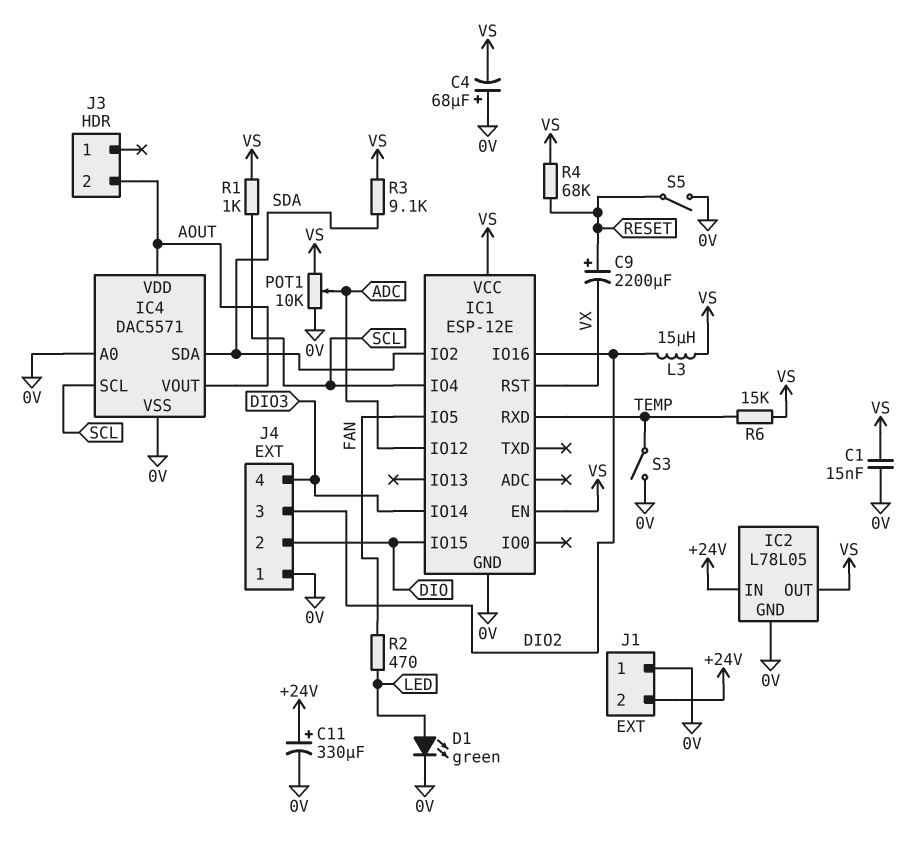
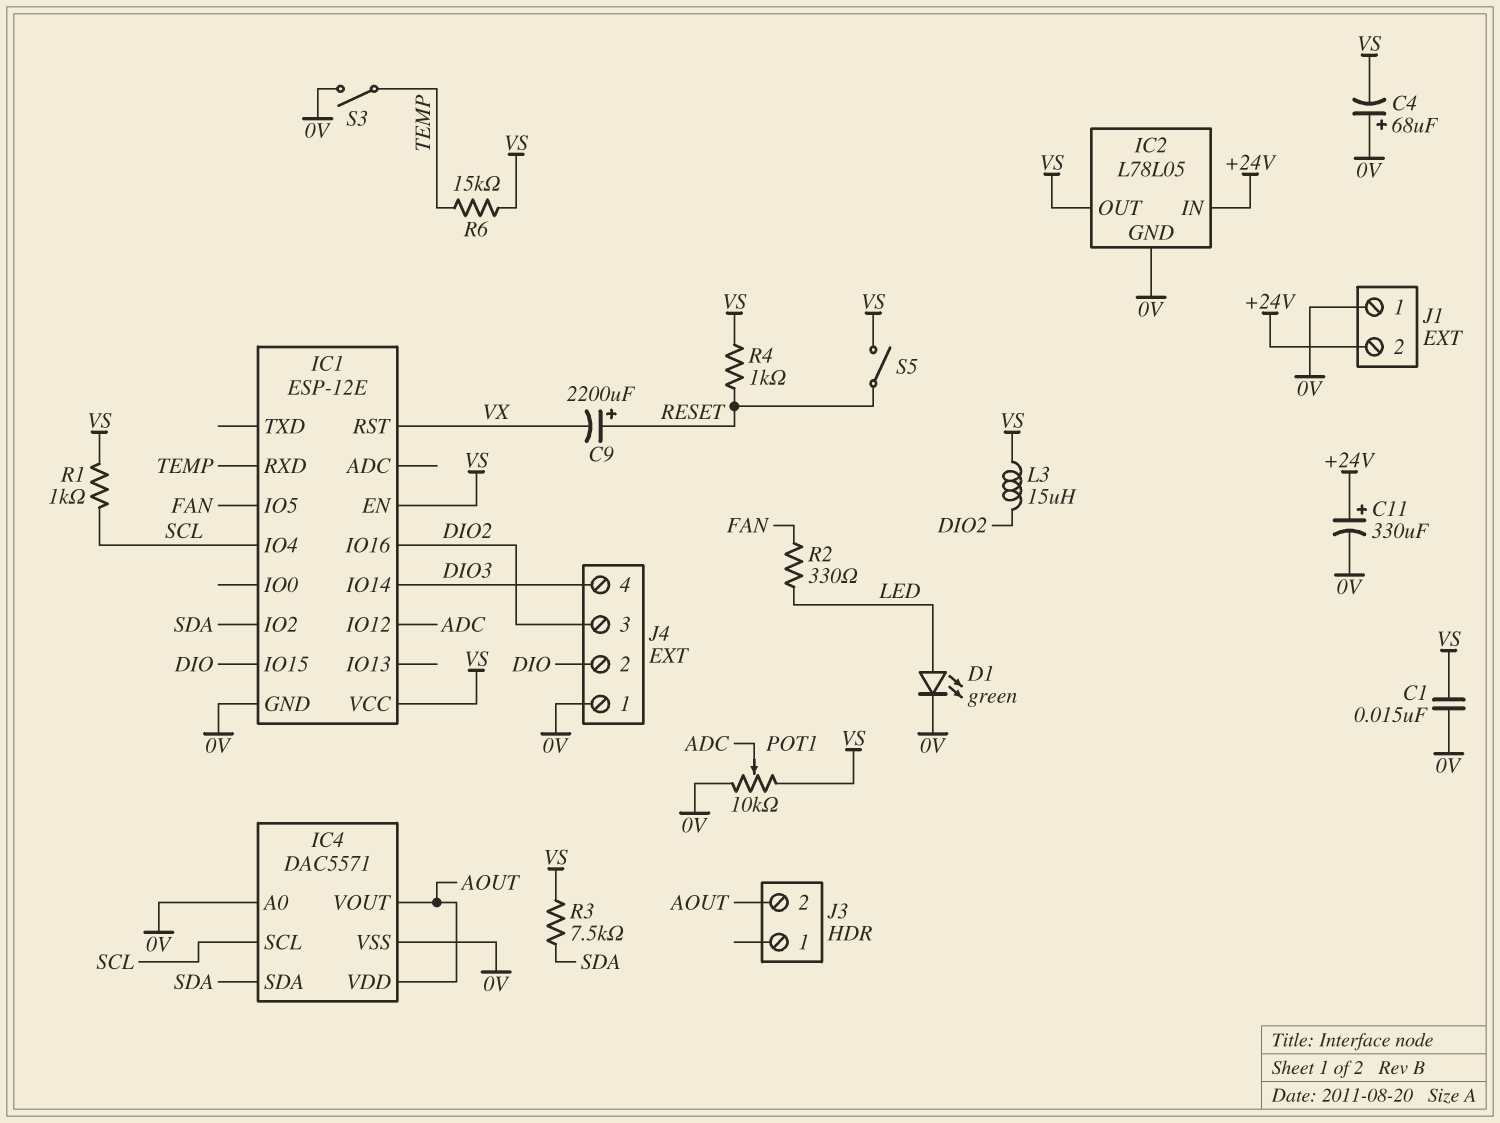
R2: 470 (FAN, LED) -> 330 (FAN, LED)
R3: 9.1k (SDA, VS) -> 7.5k (SDA, VS)
R4: 68k (RESET, VS) -> 1k (RESET, VS)
S5: switch (0V, RESET) -> switch (RESET, VS)

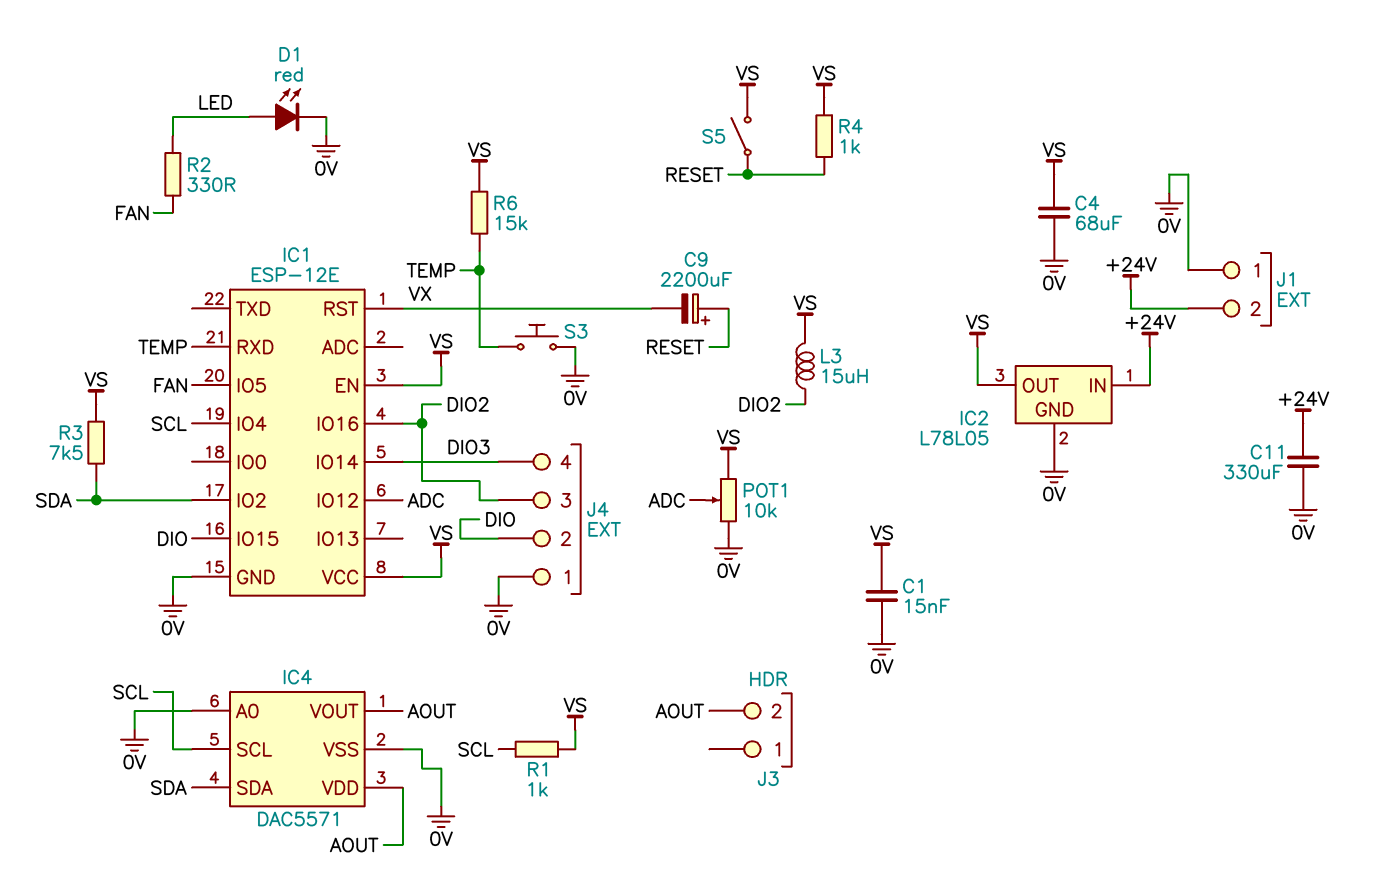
C4: 68uF (plus 0V, minus VS) -> 68uF (0V, VS)
C11: 330uF (plus +24V, minus 0V) -> 330uF (+24V, 0V)
D1: LED green (A LED, K 0V) -> LED red (A LED, K 0V)
S3: switch (0V, TEMP) -> button (0V, TEMP)

